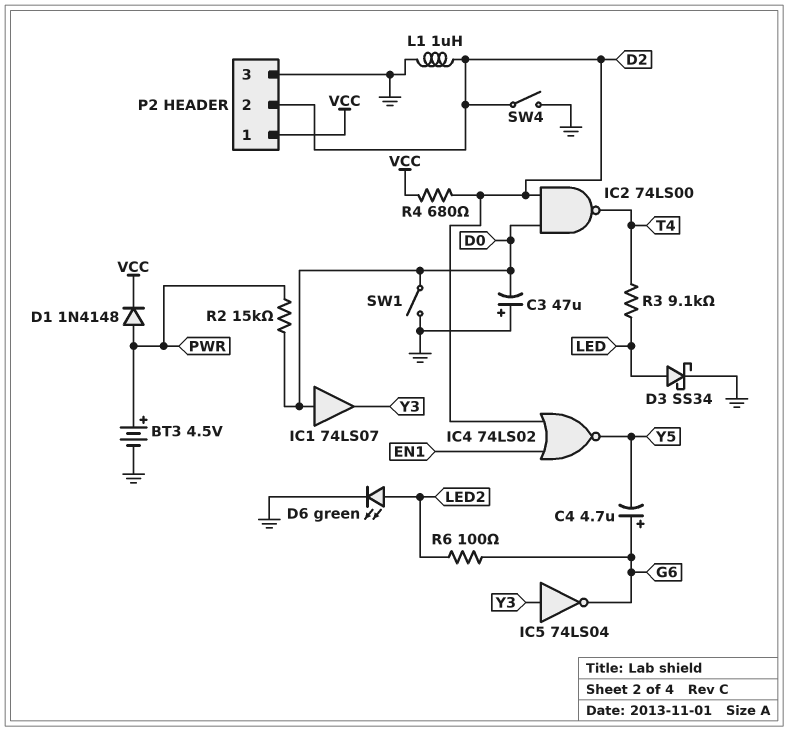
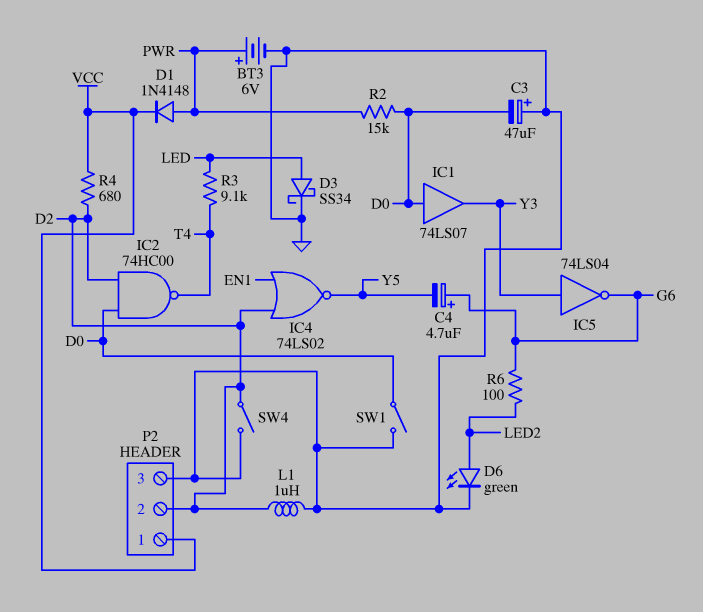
BT3: 4.5V (plus PWR, minus GND) -> 6V (plus PWR, minus GND)
IC2: NAND 74LS00 (in D0, in D2, out T4) -> NAND 74HC00 (in D0, in D2, out T4)

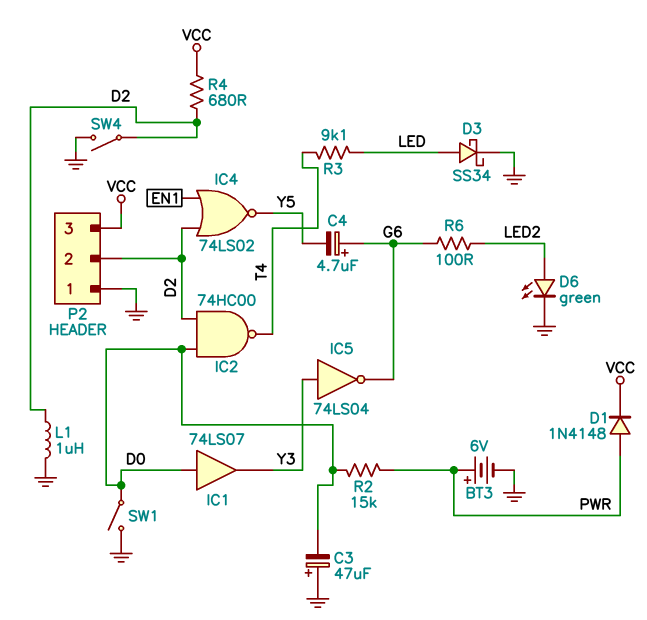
P2 pin 1: VCC -> GND
P2 pin 3: GND -> VCC

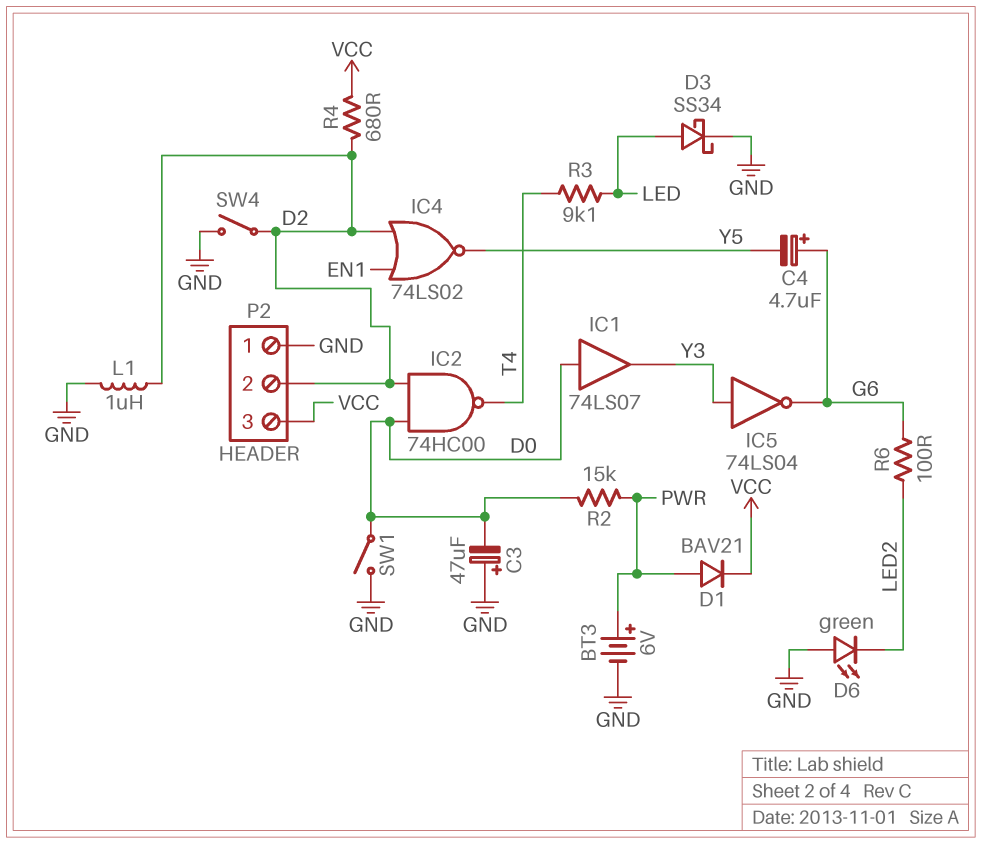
D1: diode 1N4148 (A PWR, K VCC) -> diode BAV21 (A PWR, K VCC)
D6: LED green (A LED2, K GND) -> LED green (A GND, K LED2)

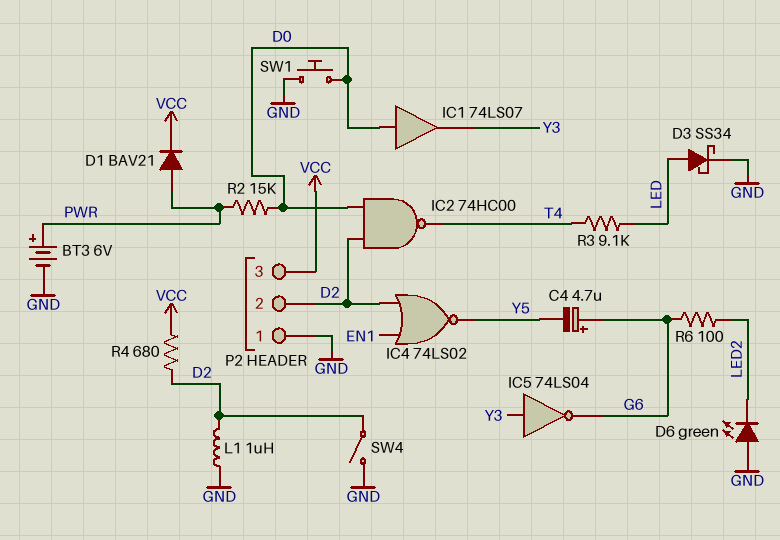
C3: 47uF (plus GND, minus D0) -> none
SW1: switch (D0, GND) -> button (D0, GND)

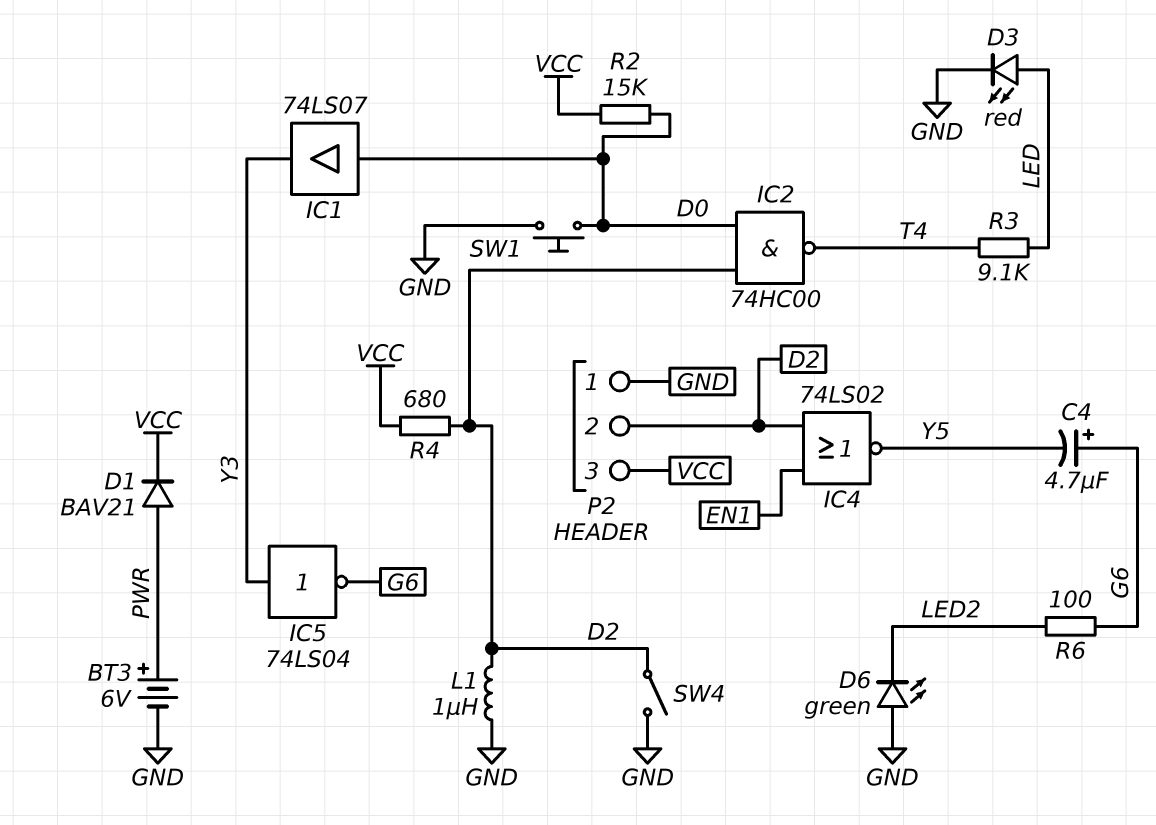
D3: schottky SS34 (A LED, K GND) -> LED red (A LED, K GND)
R2: 15k (D0, PWR) -> 15k (D0, VCC)

